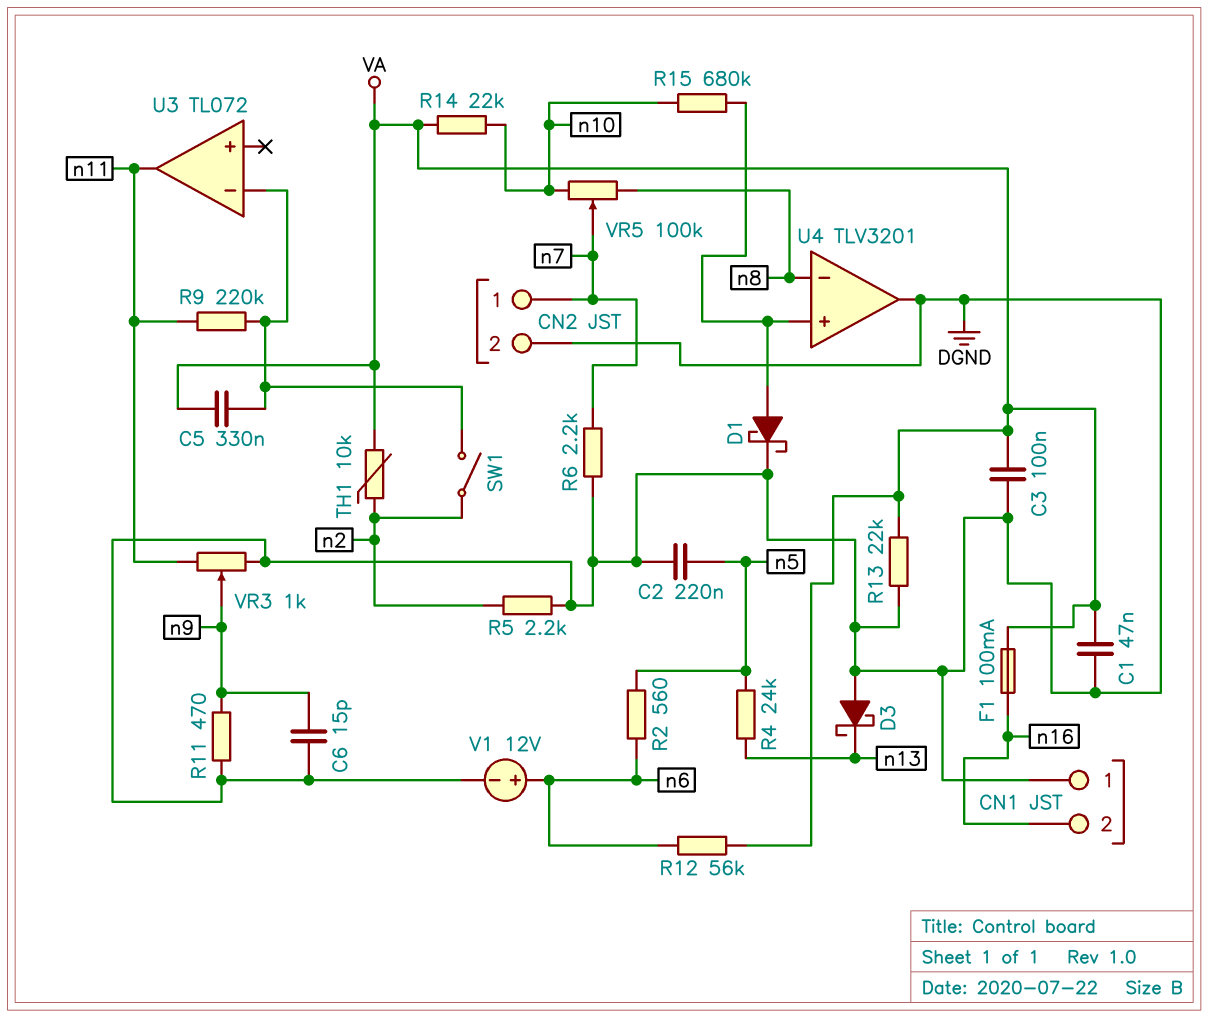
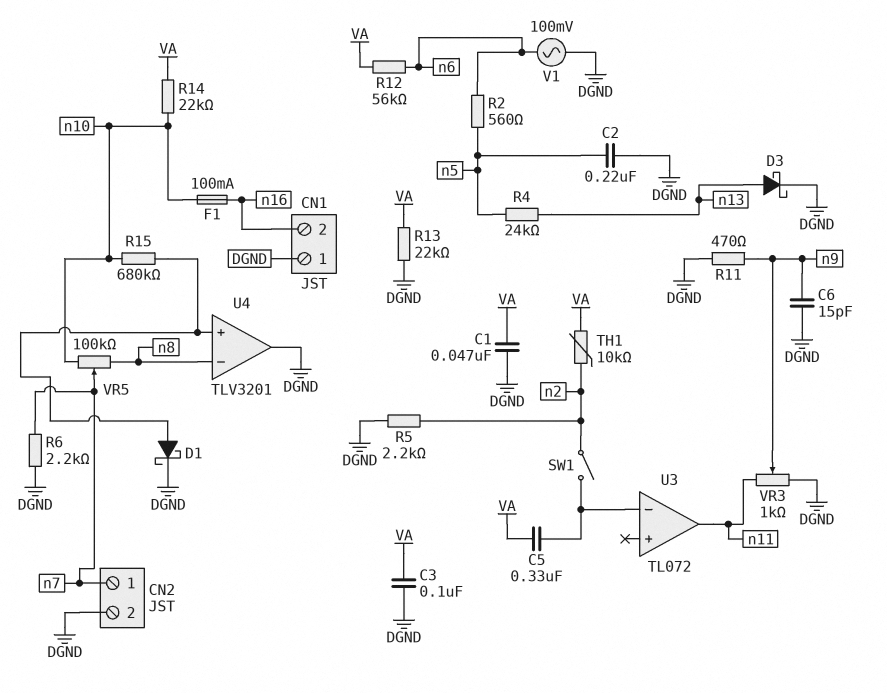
D3: schottky (A DGND, K n13) -> schottky (A n13, K DGND)
F1: 100mA (VA, n16) -> 100mA (n10, n16)
R9: 220k (U3/in-, n11) -> none
V1: 12V (plus n6, minus DGND) -> AC 100mV (DGND, n6)

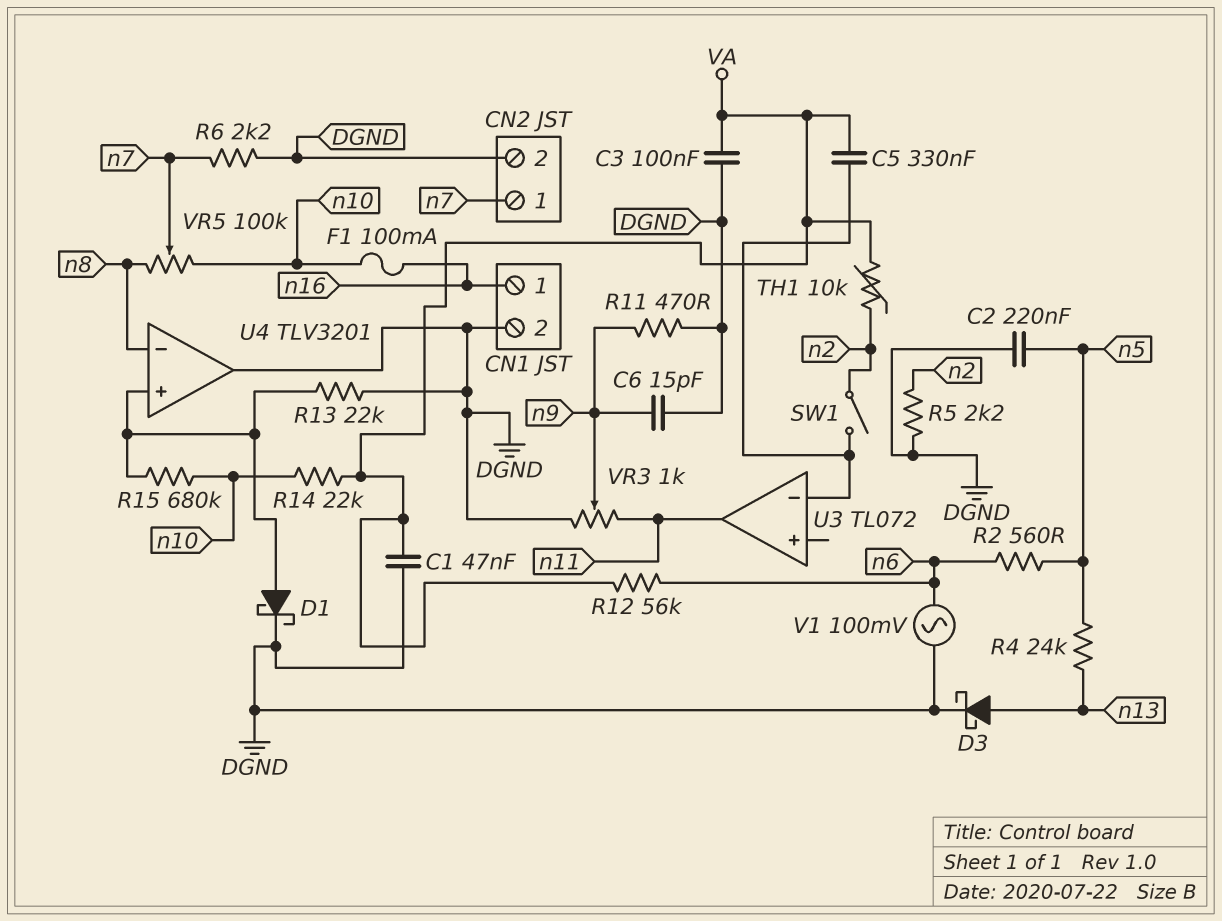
CN1 pin 1: DGND -> n16
CN1 pin 2: n16 -> DGND
R13: 22k (DGND, VA) -> 22k (DGND, U4/in+)

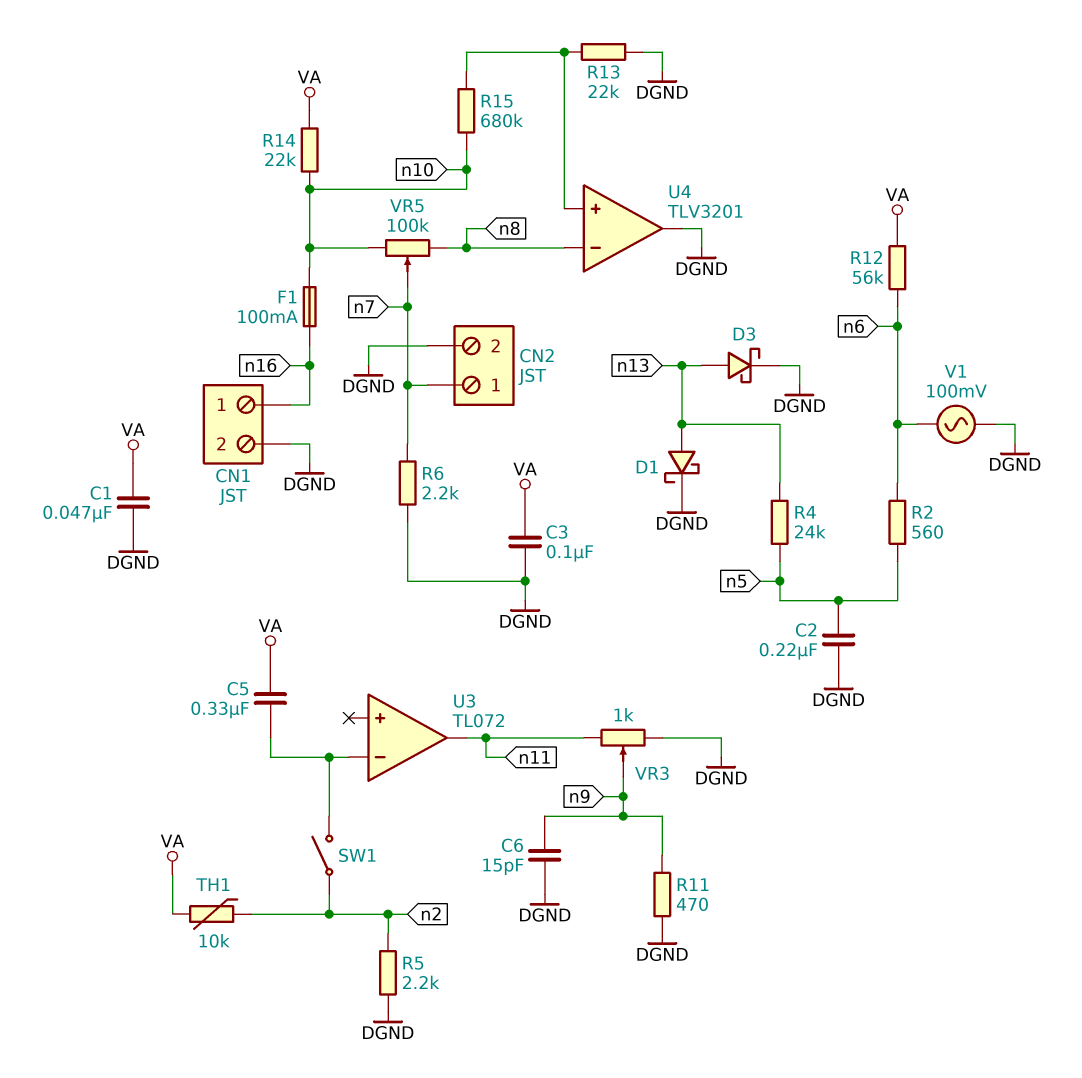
D1: schottky (A U4/in+, K DGND) -> schottky (A n13, K DGND)

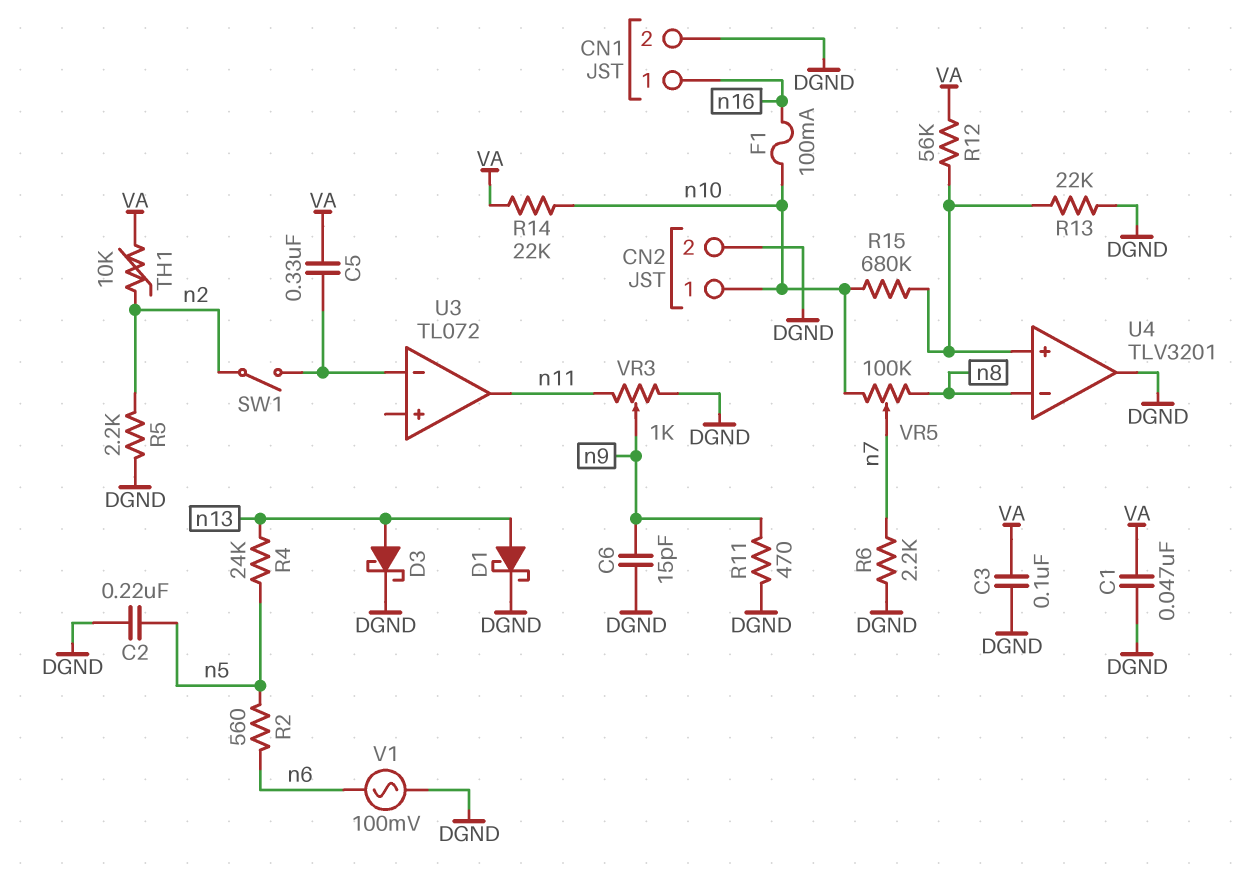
CN2 pin 1: n7 -> n10
R12: 56k (VA, n6) -> 56k (U4/in+, VA)

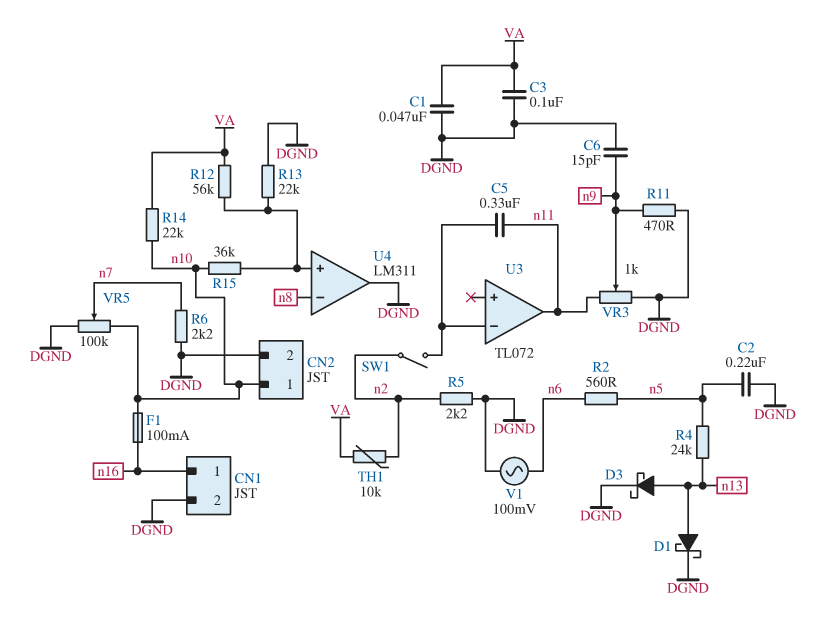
C5: 330nF (U3/in-, VA) -> 330nF (U3/in-, n11)
R15: 680k (U4/in+, n10) -> 36k (U4/in+, n10)
U4: TLV3201 -> LM311
VR5: 100k (n8, n10, wiper n7) -> 100k (DGND, n10, wiper n7)

